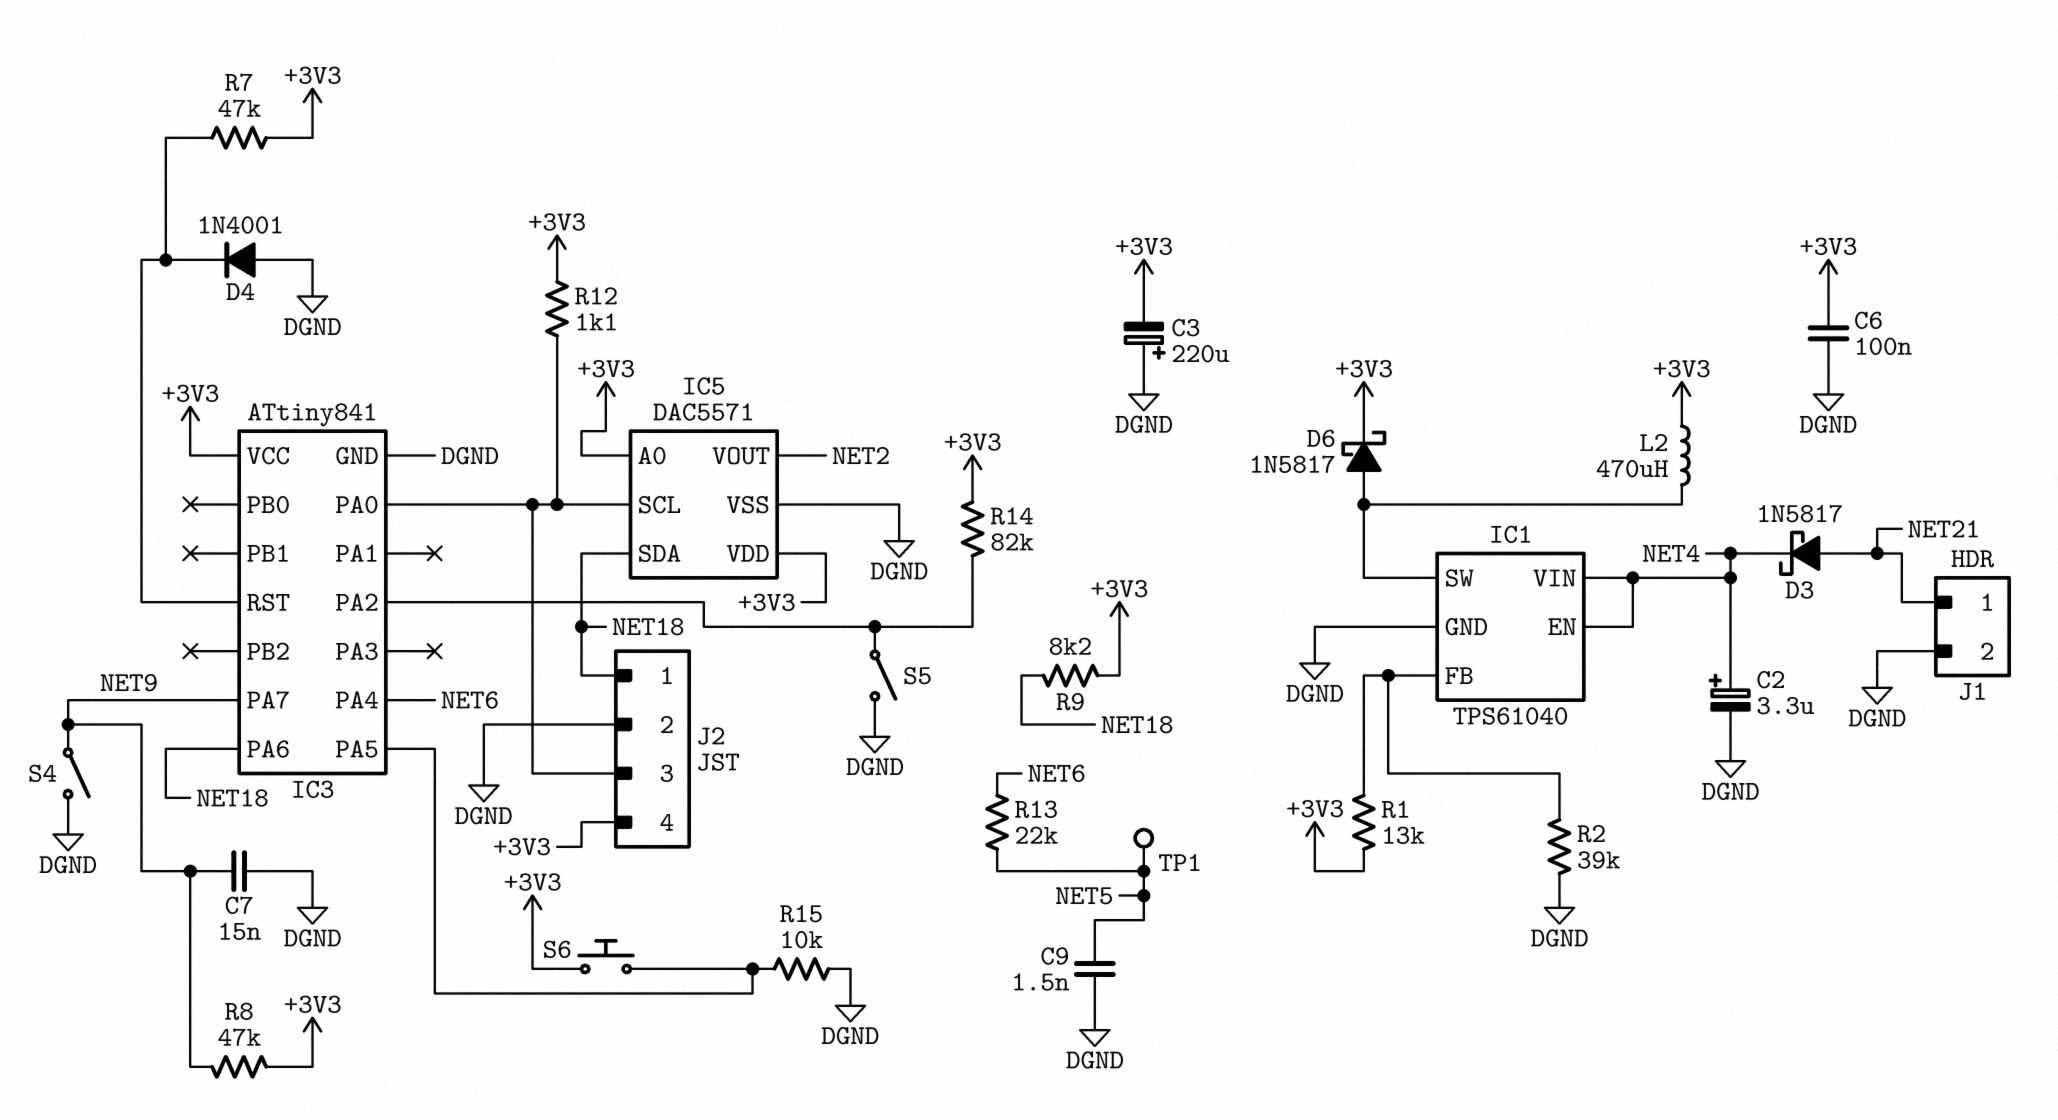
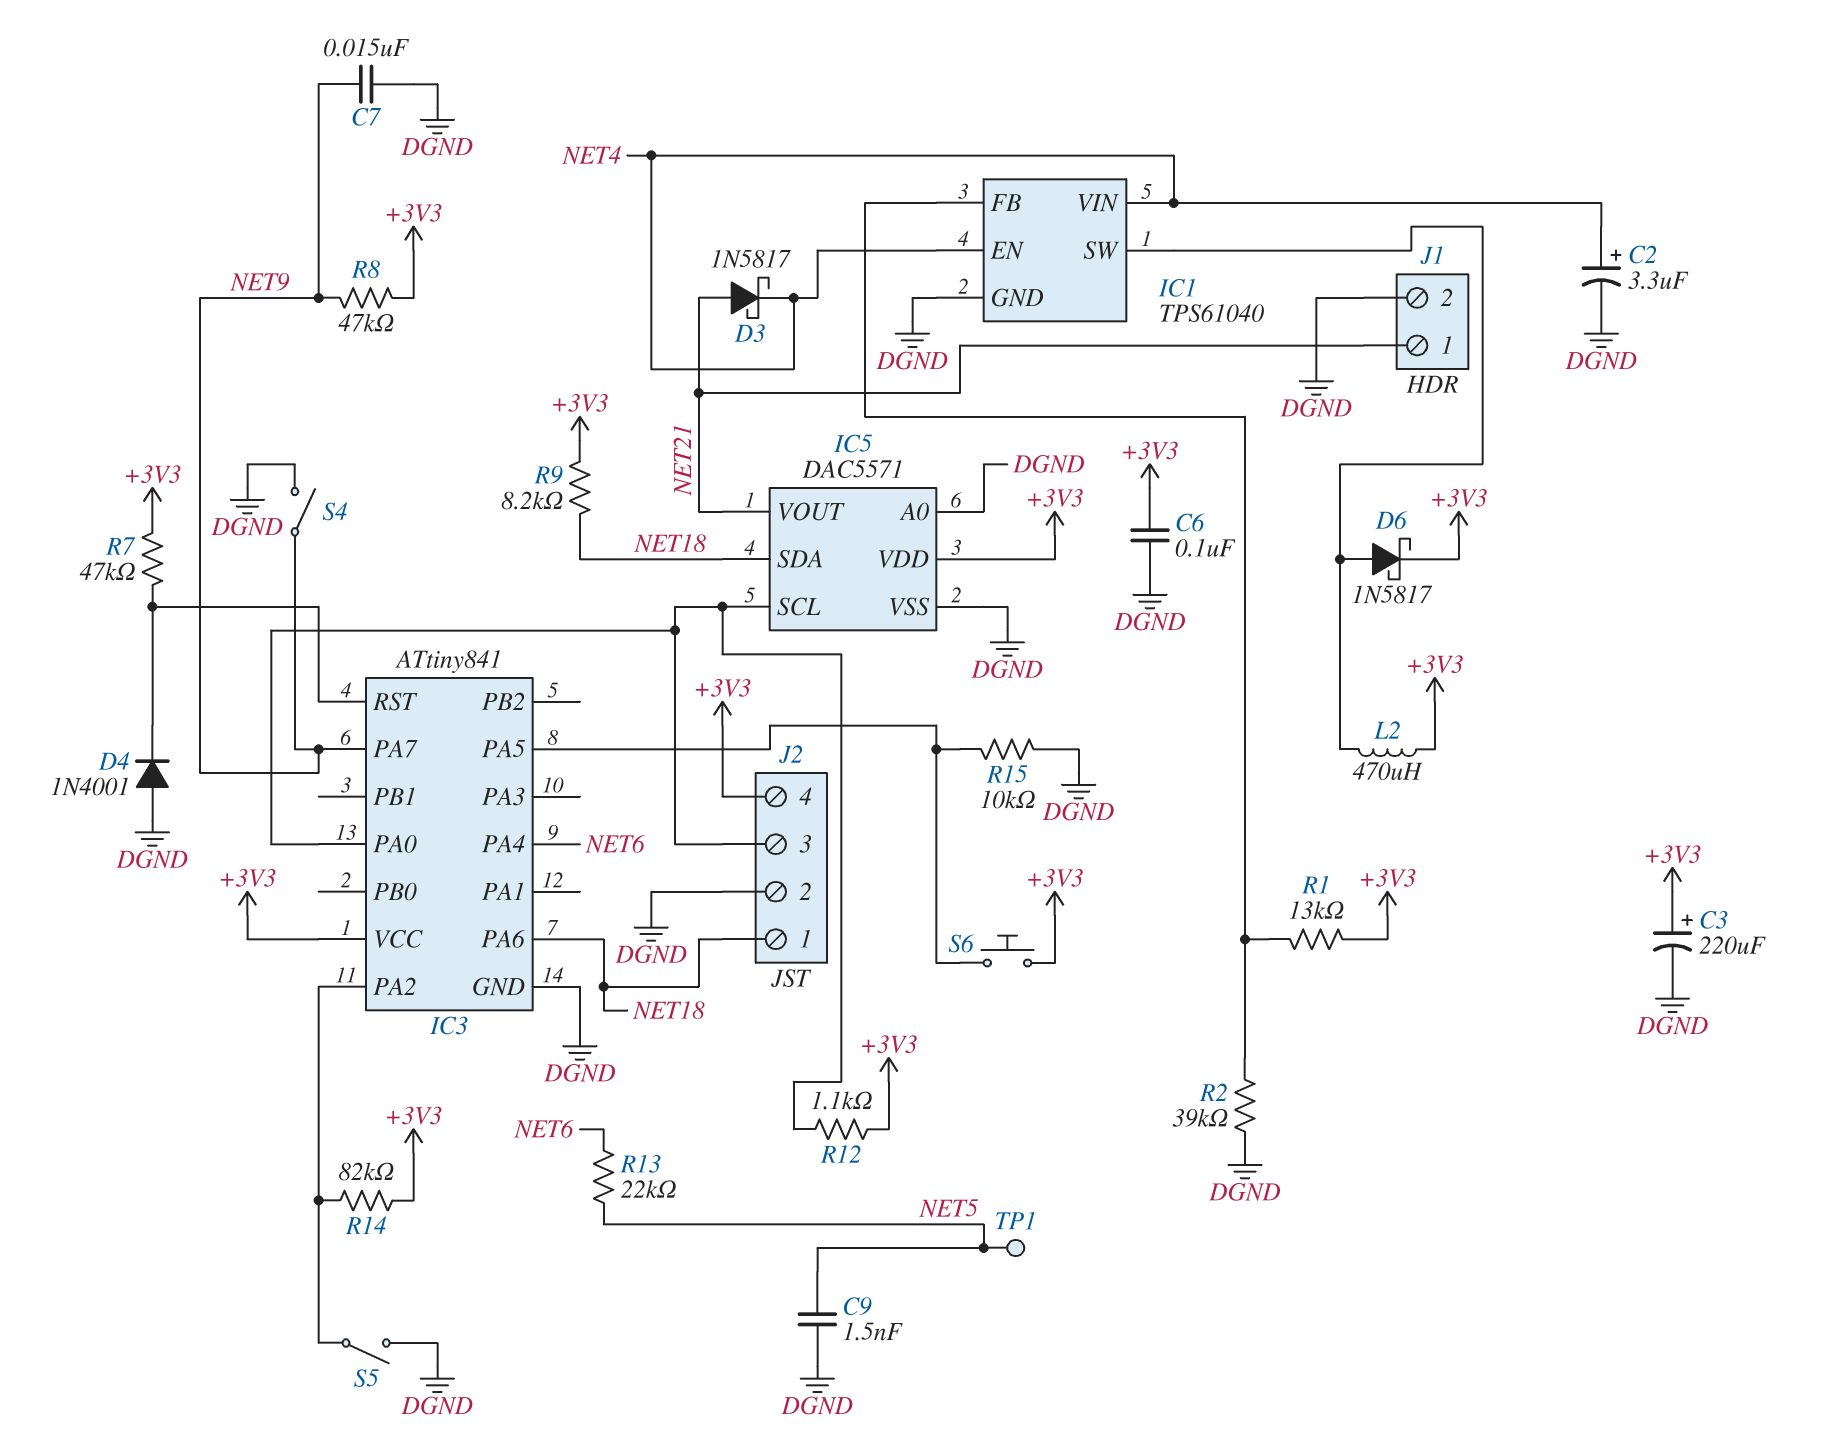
C3: 220uF (plus DGND, minus +3V3) -> 220uF (plus +3V3, minus DGND)
IC5 pin A0: +3V3 -> DGND
IC5 pin VOUT: NET2 -> NET21

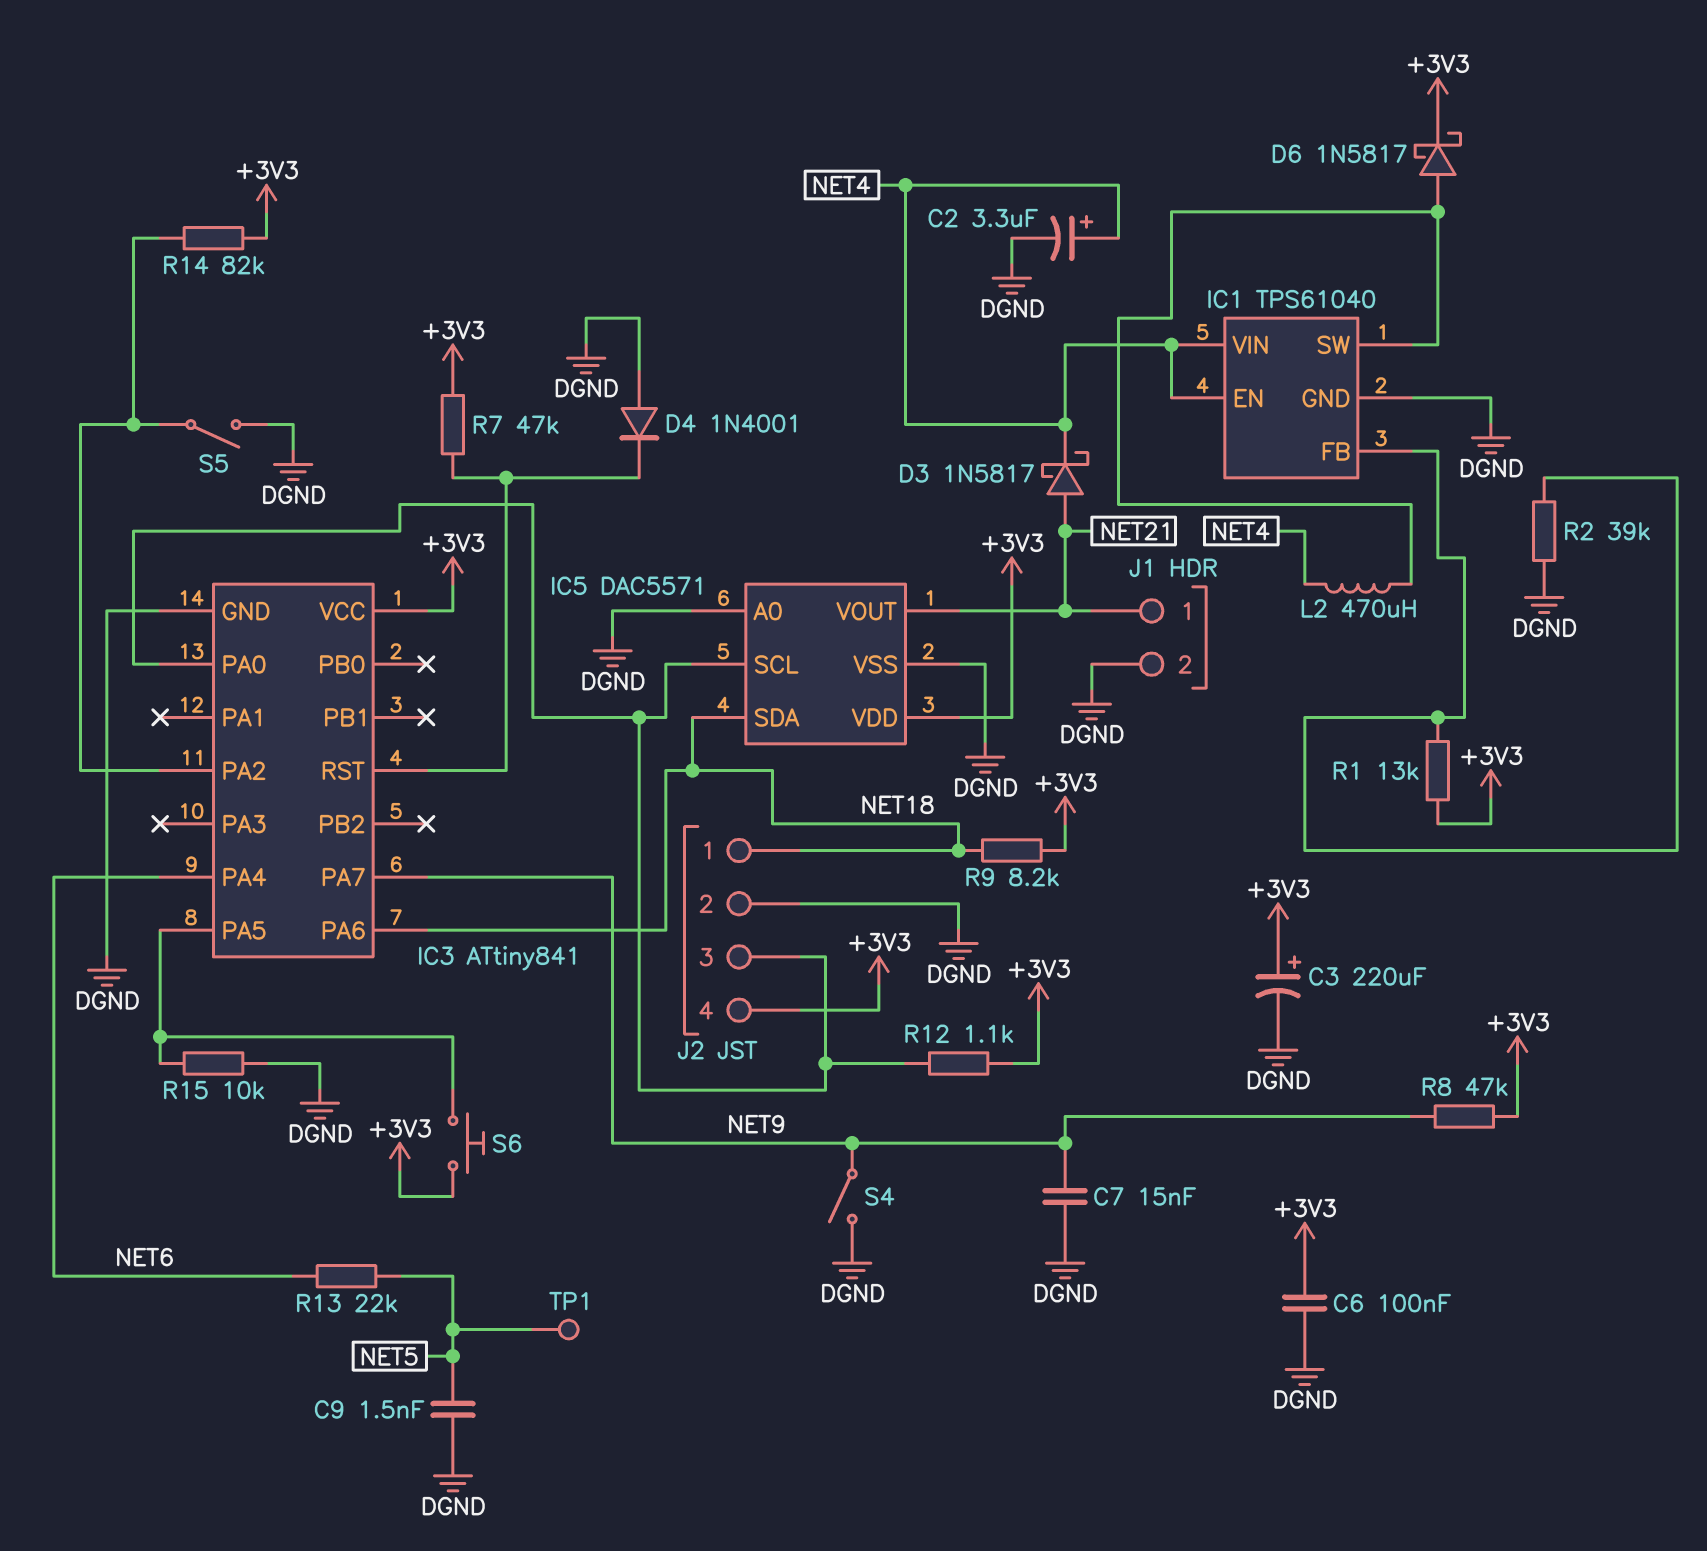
L2: 470uH (+3V3, IC1/SW) -> 470uH (IC1/SW, NET4)

